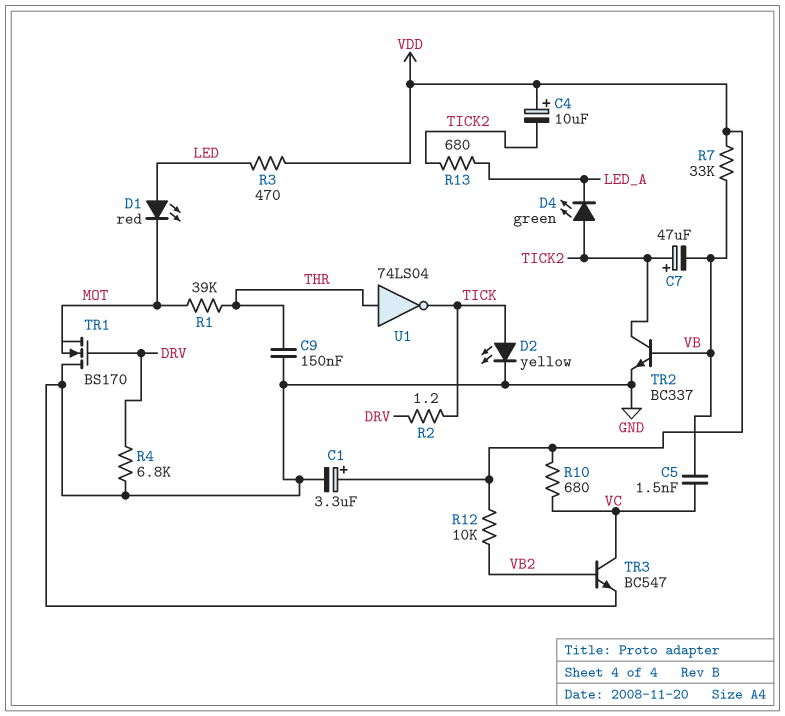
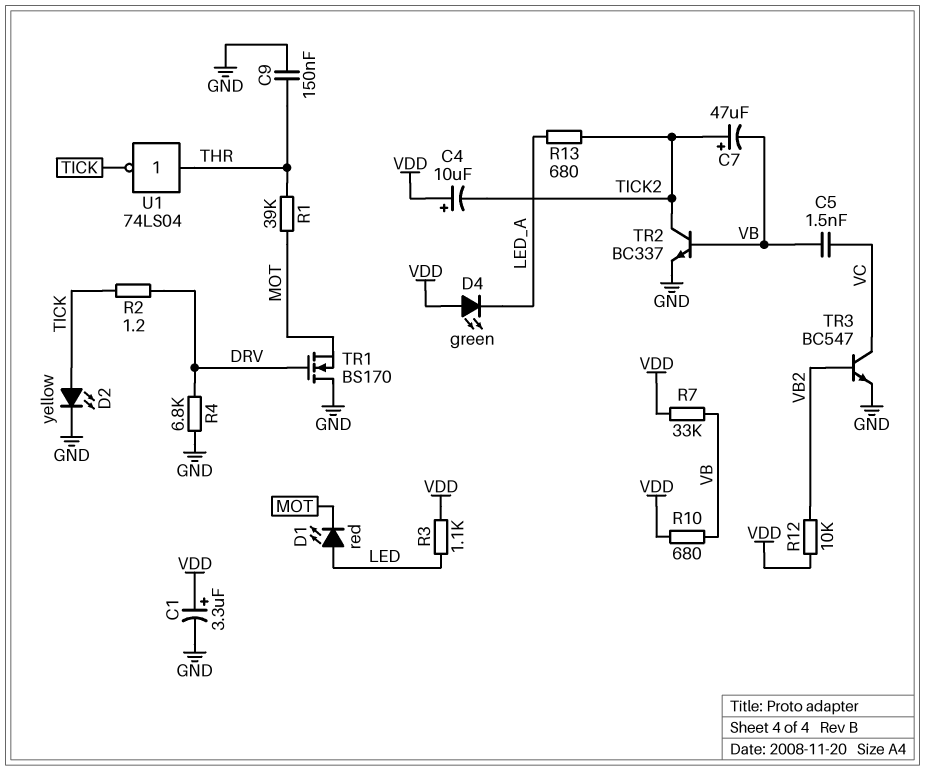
D4: LED green (A TICK2, K LED_A) -> LED green (A VDD, K LED_A)
R3: 470 (LED, VDD) -> 1.1k (LED, VDD)
R10: 680 (VC, VDD) -> 680 (VB, VDD)

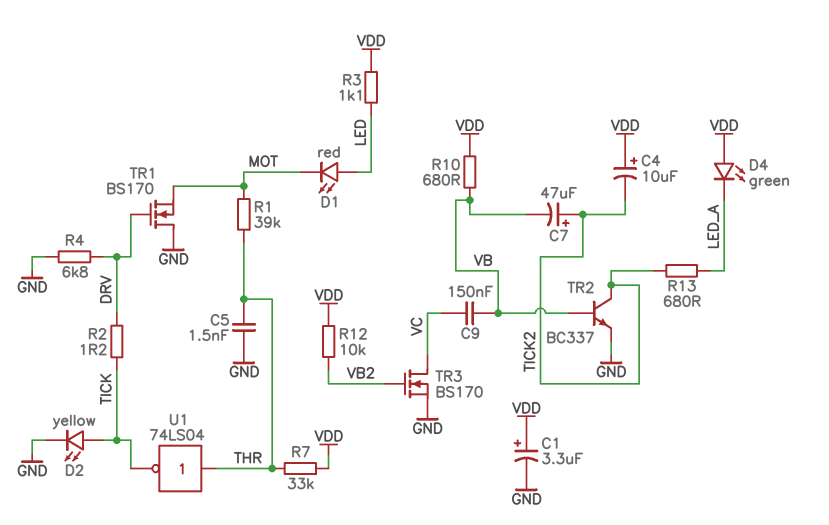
C5: 1.5nF (VB, VC) -> 1.5nF (GND, THR)
C9: 150nF (GND, THR) -> 150nF (VB, VC)
R7: 33k (VB, VDD) -> 33k (THR, VDD)
TR3: NPN BC547 (B VB2, C VC, E GND) -> NMOS BS170 (G VB2, D VC, S GND)

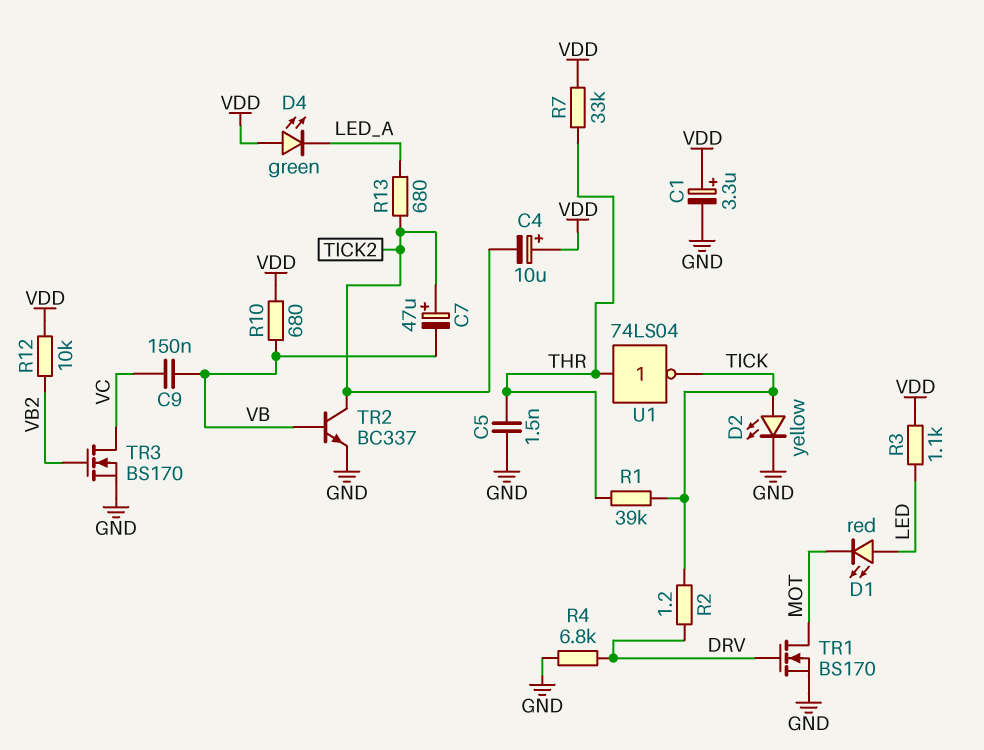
R1: 39k (MOT, THR) -> 39k (THR, TICK)
TR1: NMOS BS170 (G DRV, D GND, S MOT) -> NMOS BS170 (G DRV, D MOT, S GND)

